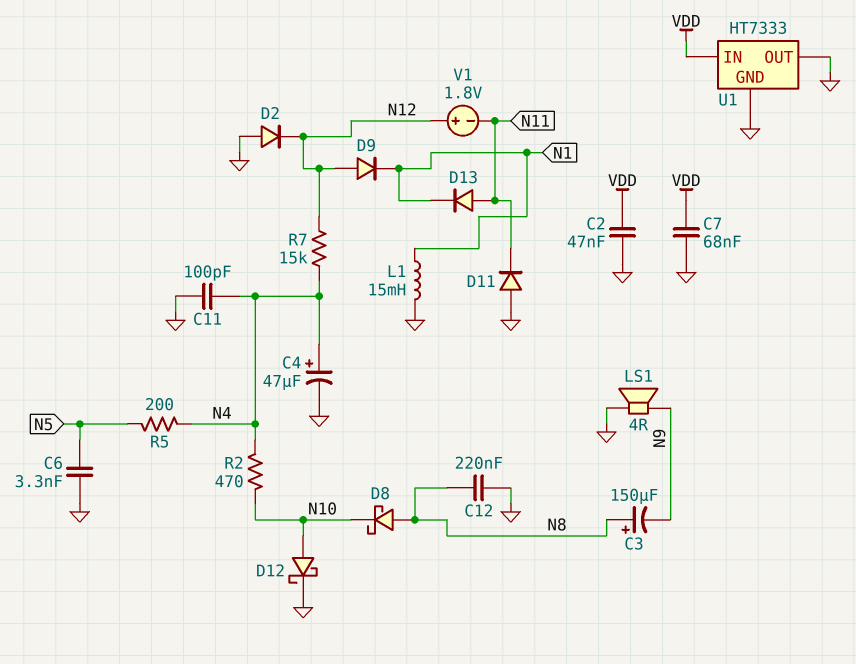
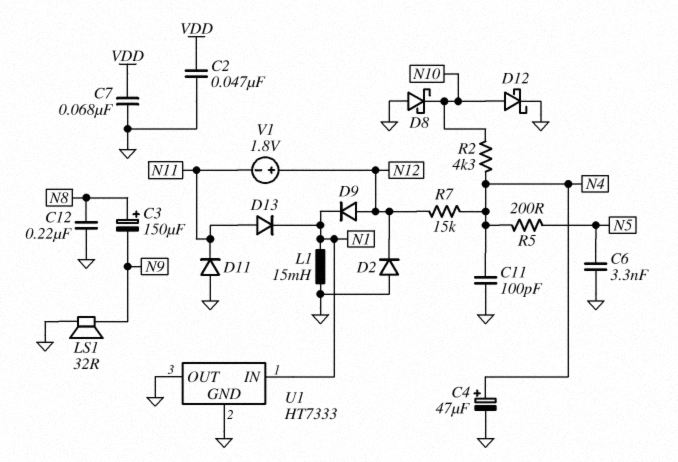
D8: schottky (A N8, K N10) -> schottky (A GND, K N10)
LS1: speaker 4R (GND, N9) -> speaker 32R (GND, N9)
R2: 470 (N4, N10) -> 4.3k (N4, N10)
U1 pin IN: VDD -> N1

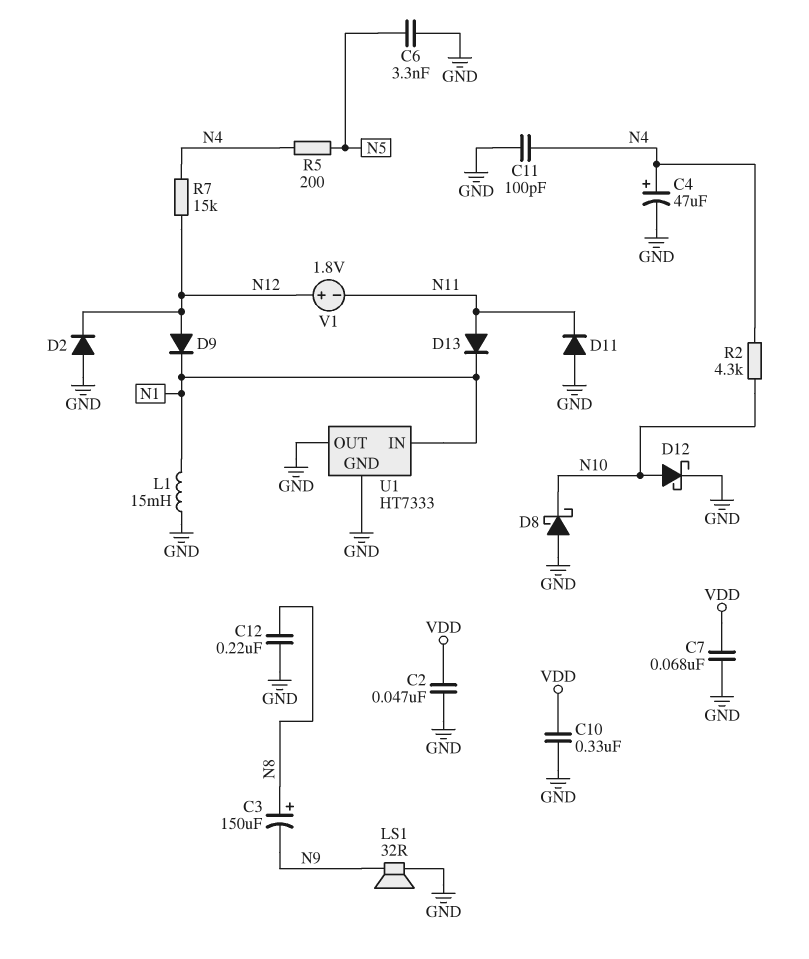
C10: none -> 330nF (GND, VDD)

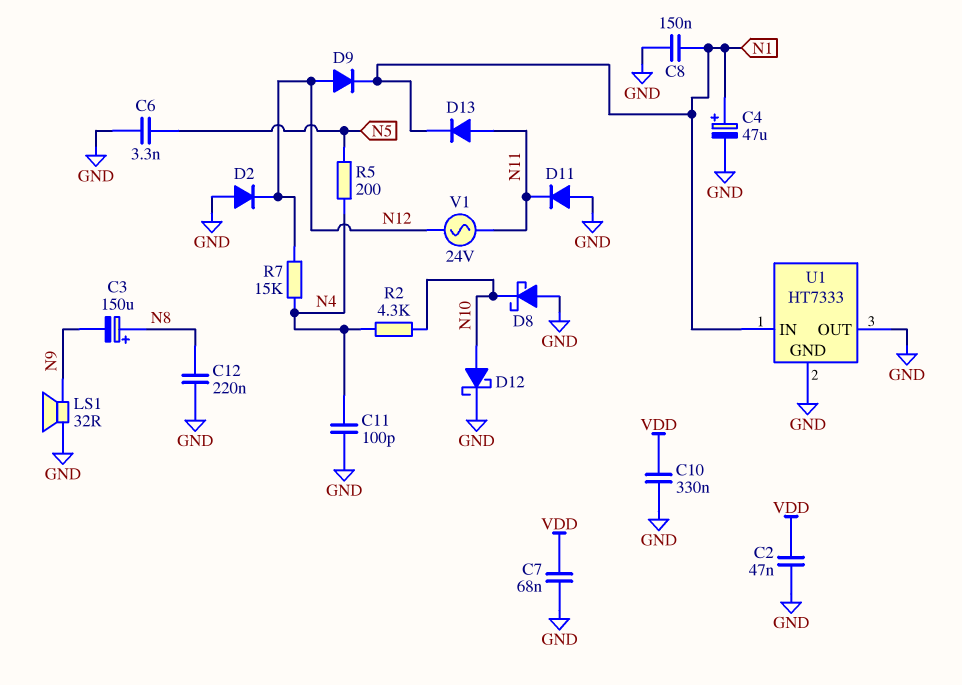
C4: 47uF (plus N4, minus GND) -> 47uF (plus N1, minus GND)
C8: none -> 150nF (GND, N1)
L1: 15mH (GND, N1) -> none
V1: 1.8V (plus N12, minus N11) -> AC 24V (N11, N12)

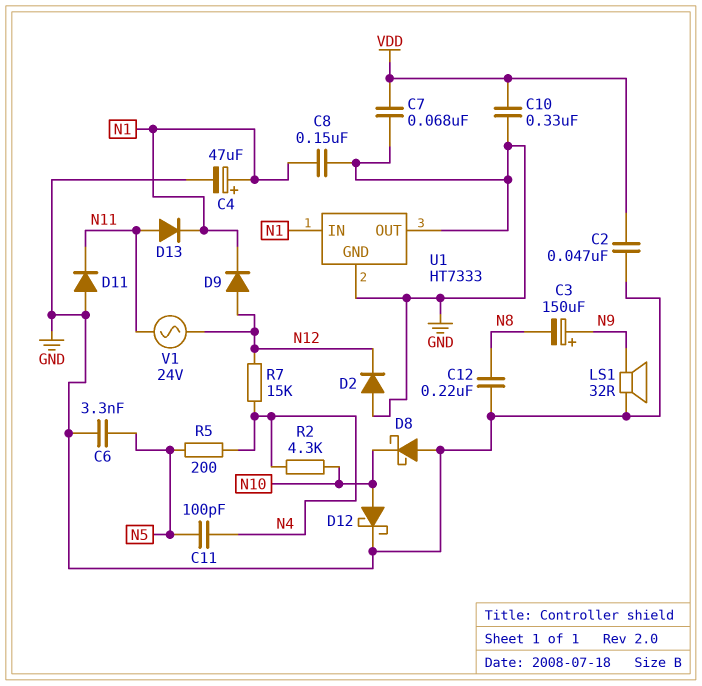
C3: 150uF (plus N8, minus N9) -> 150uF (plus N9, minus N8)
C11: 100pF (GND, N4) -> 100pF (N4, N5)

